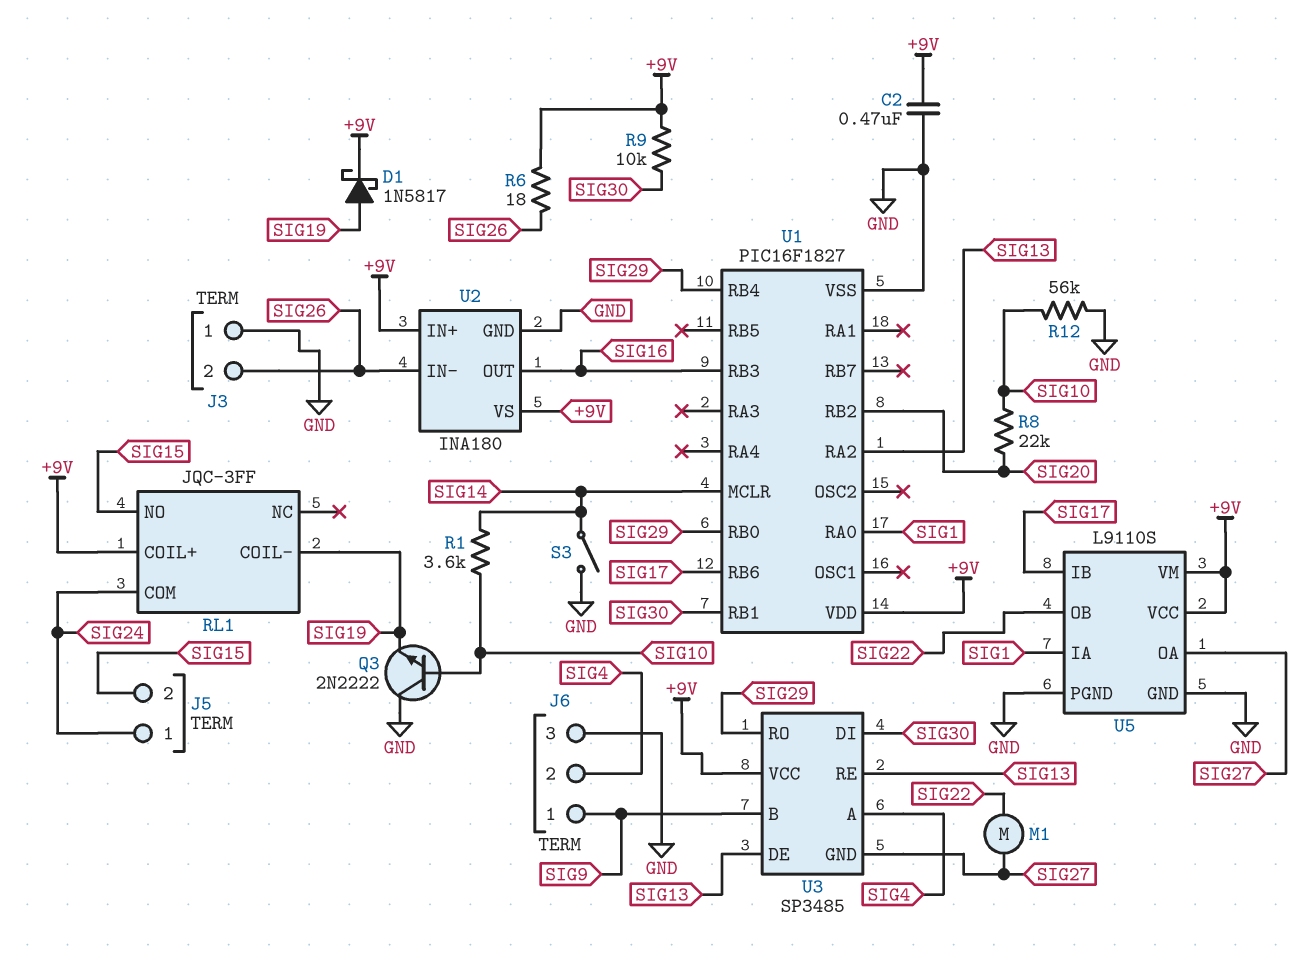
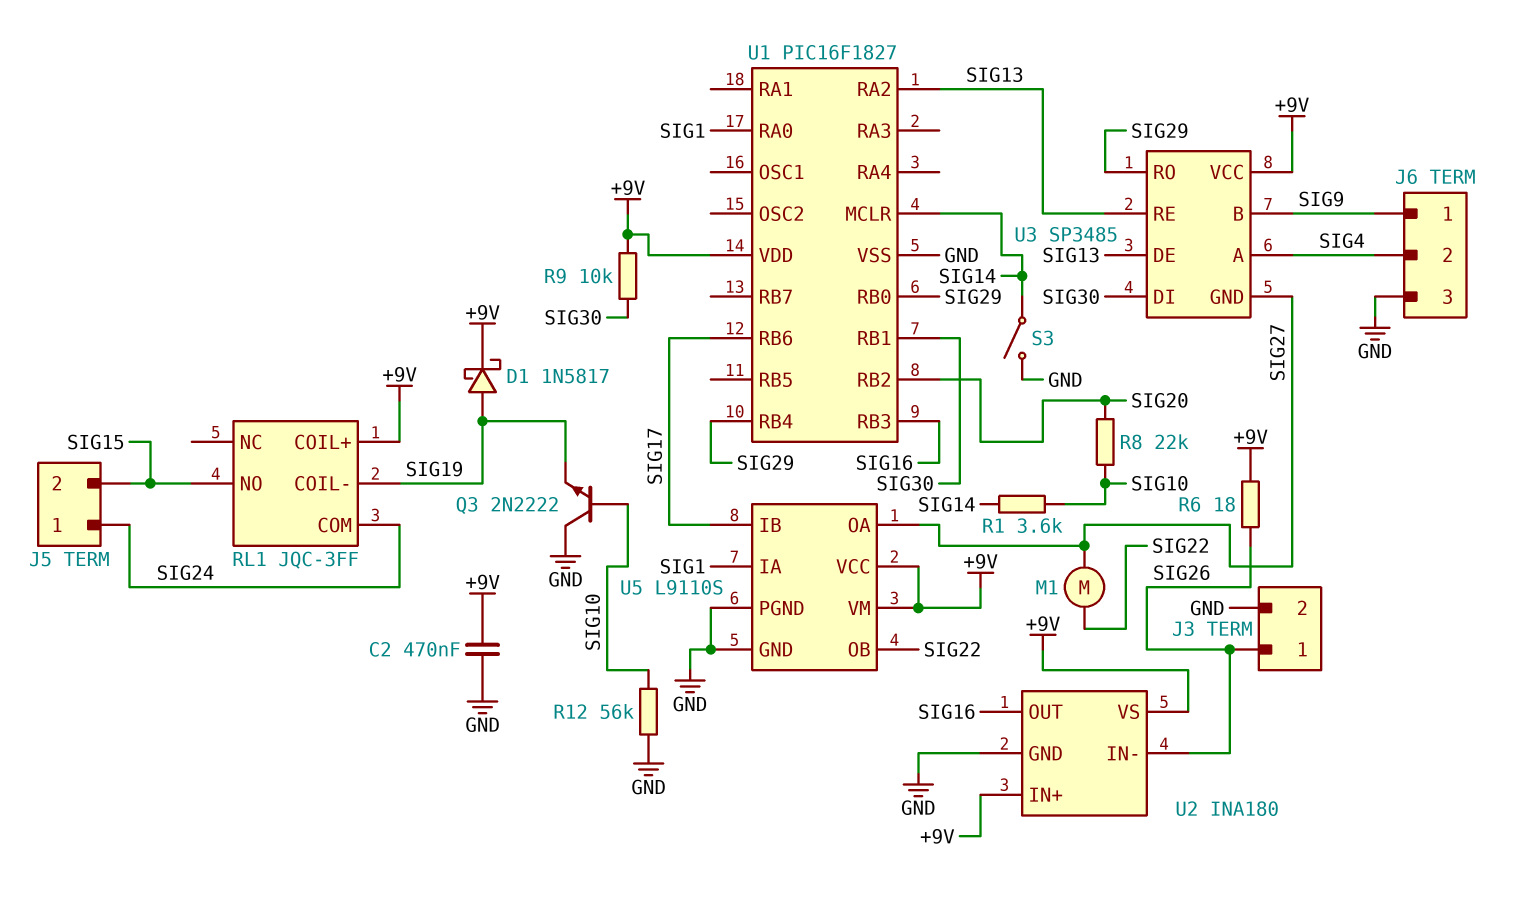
J3 pin 1: GND -> SIG26
J3 pin 2: SIG26 -> GND

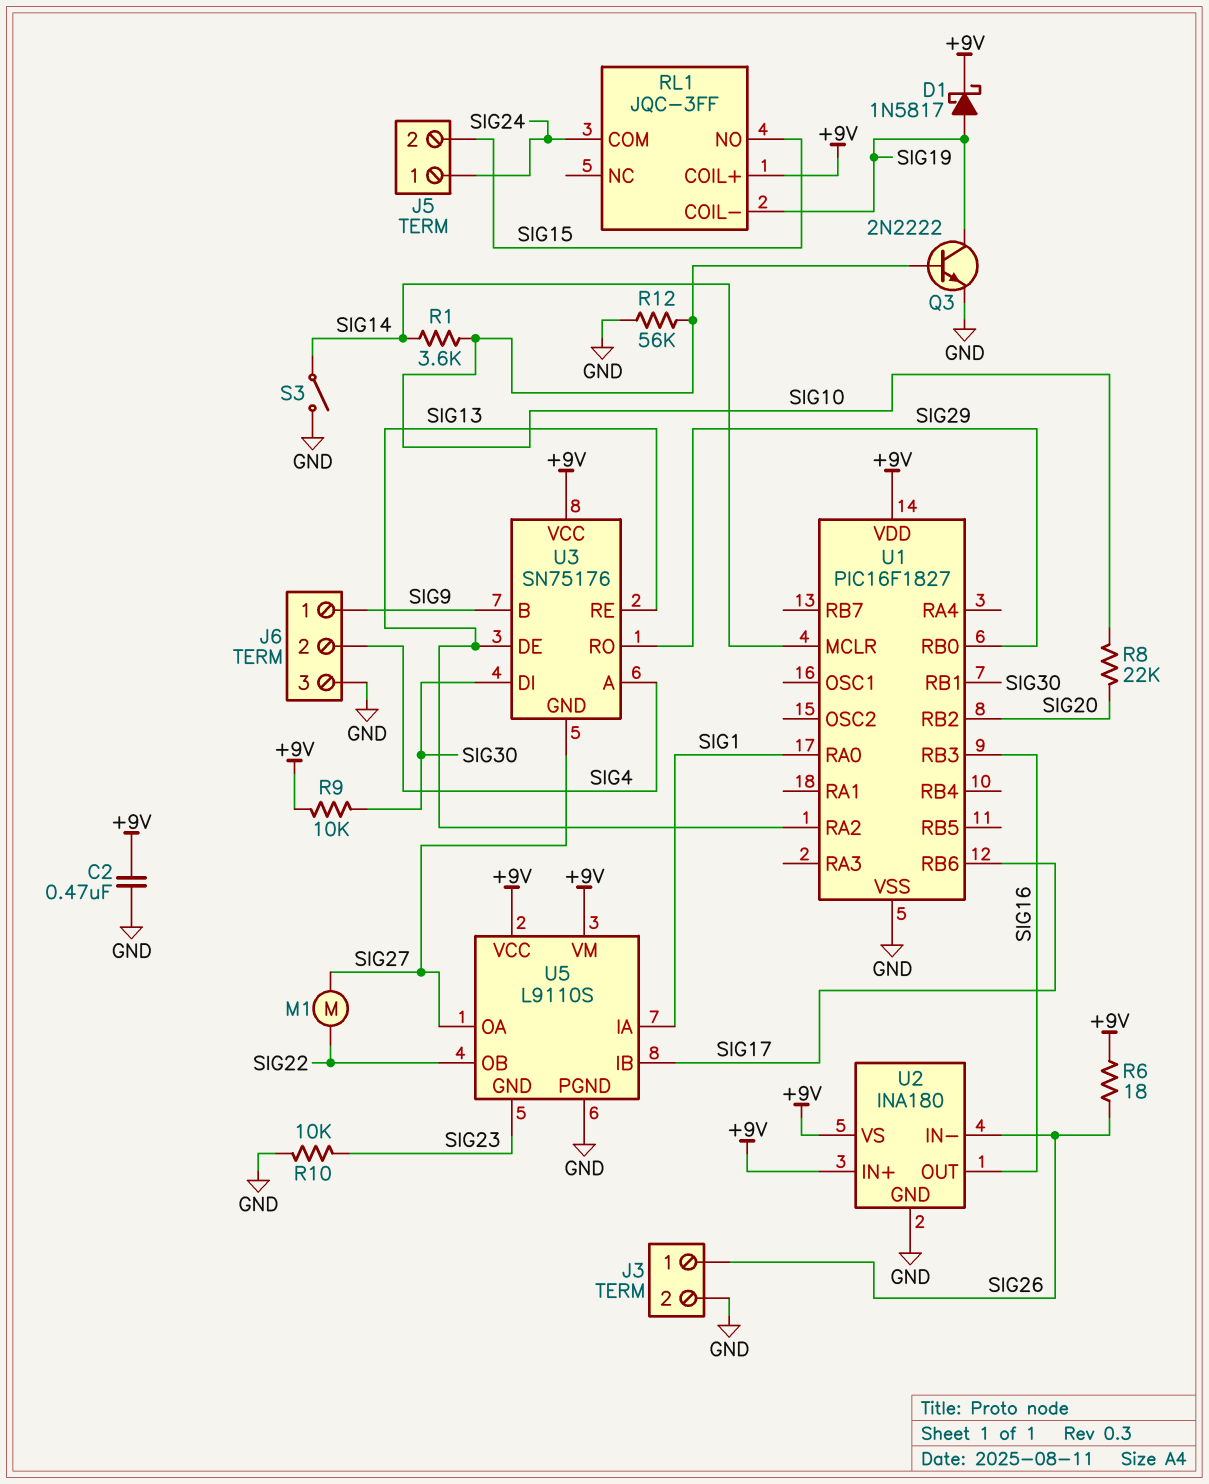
Q3: NPN 2N2222 (B SIG10, C GND, E SIG19) -> NPN 2N2222 (B SIG10, C SIG19, E GND)
R10: none -> 10k (GND, SIG23)
U1 pin RB4: SIG29 -> none
U3: SP3485 -> SN75176
U5 pin GND: GND -> SIG23

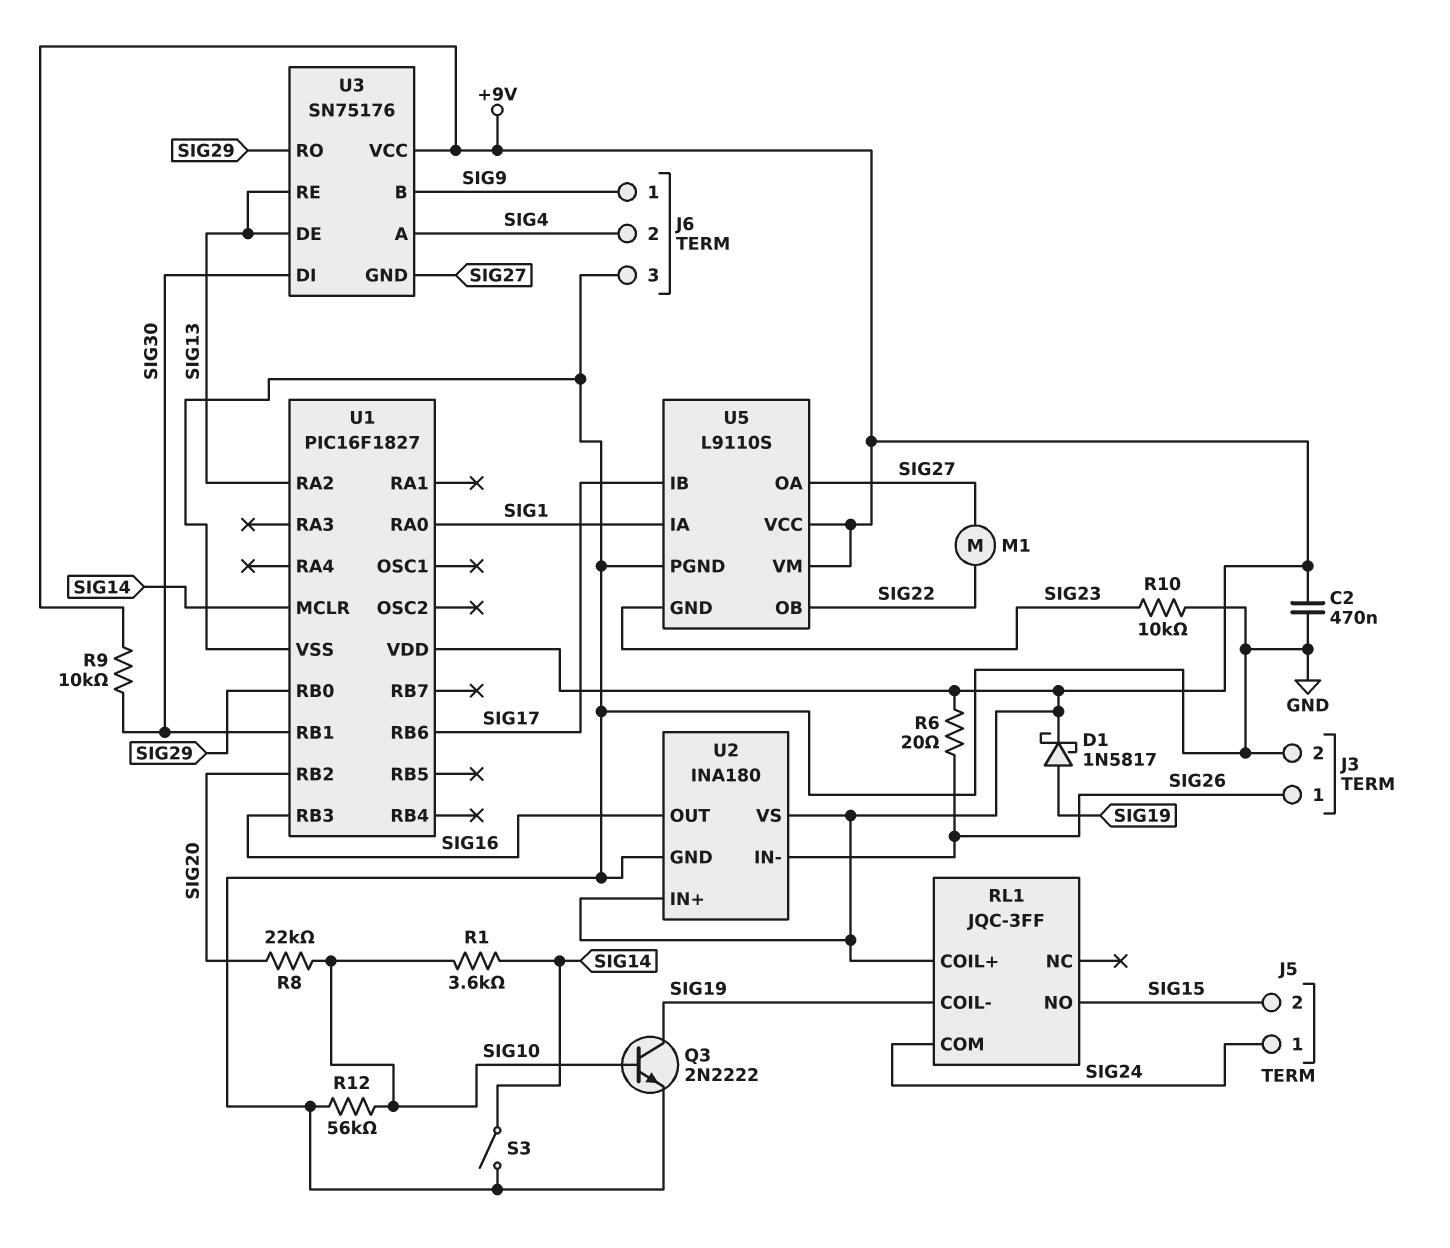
R6: 18 (+9V, SIG26) -> 20 (+9V, SIG26)

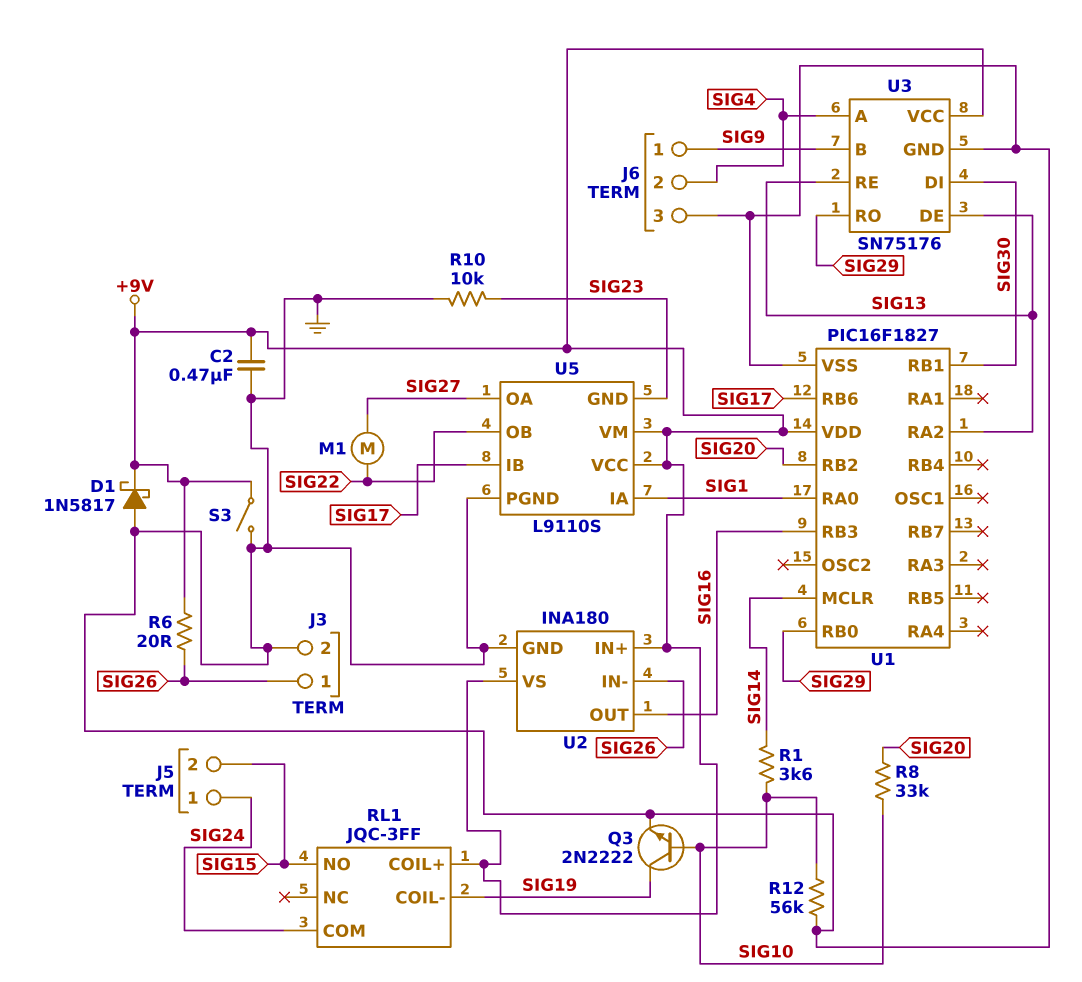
D1: schottky 1N5817 (A SIG19, K +9V) -> schottky 1N5817 (A GND, K +9V)
R8: 22k (SIG10, SIG20) -> 33k (SIG10, SIG20)
R9: 10k (+9V, SIG30) -> none
S3: switch (GND, SIG14) -> switch (+9V, GND)
U3 pin GND: SIG27 -> GND

